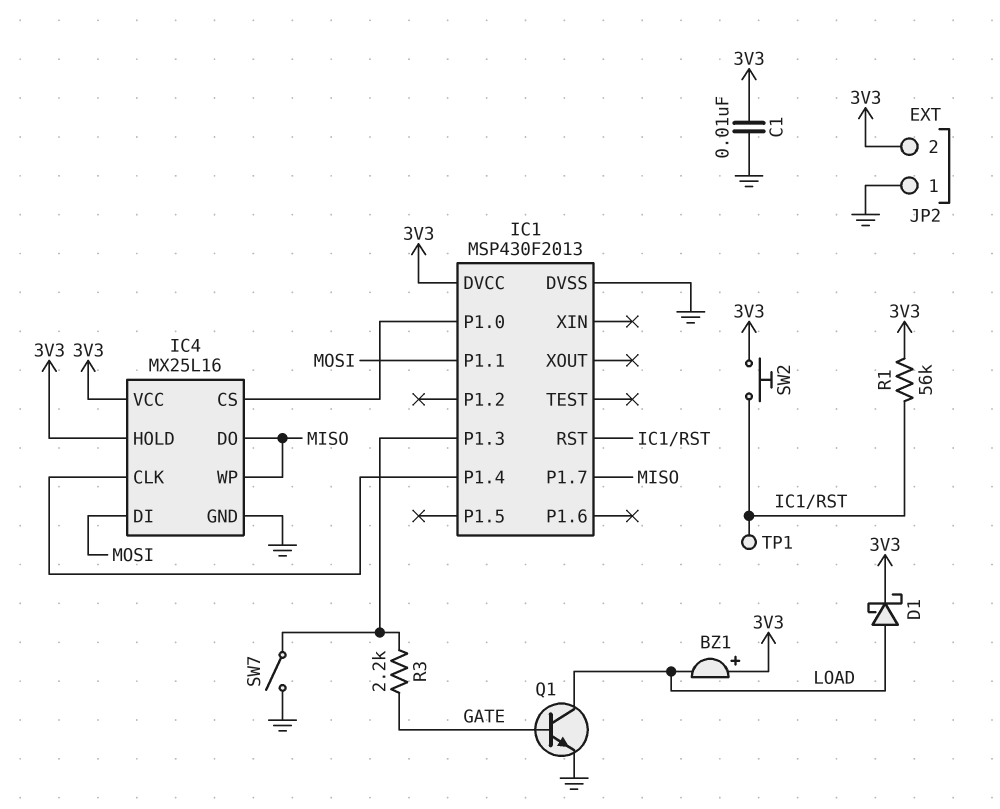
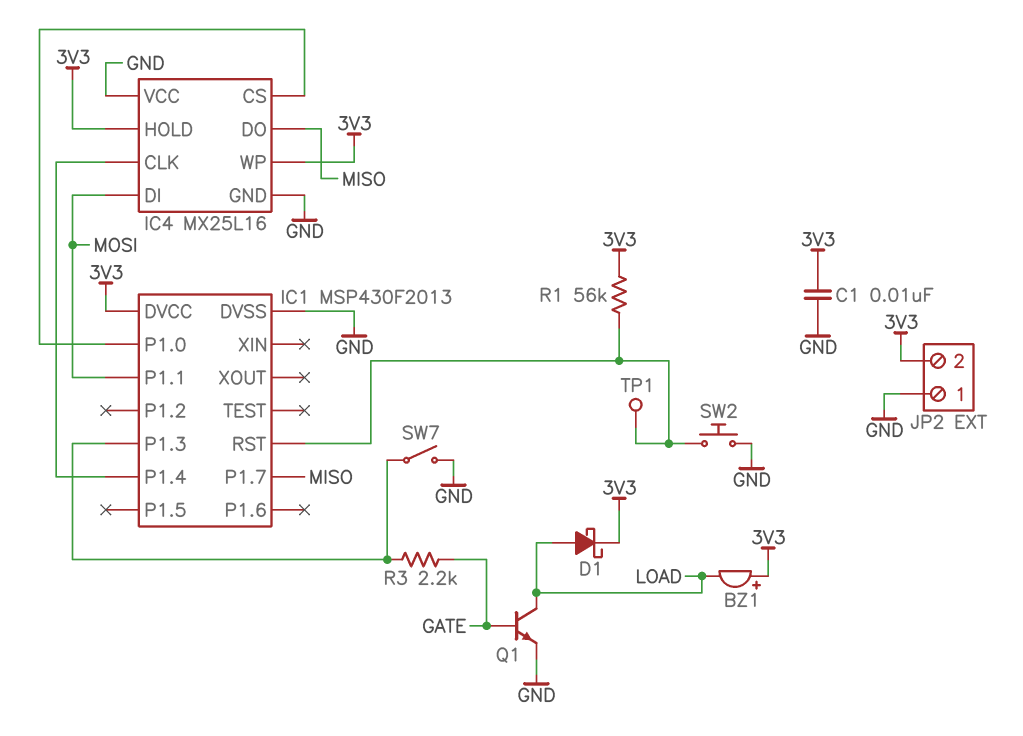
IC4 pin VCC: 3V3 -> GND
IC4 pin WP: MISO -> 3V3
SW2: button (3V3, IC1/RST) -> button (GND, IC1/RST)

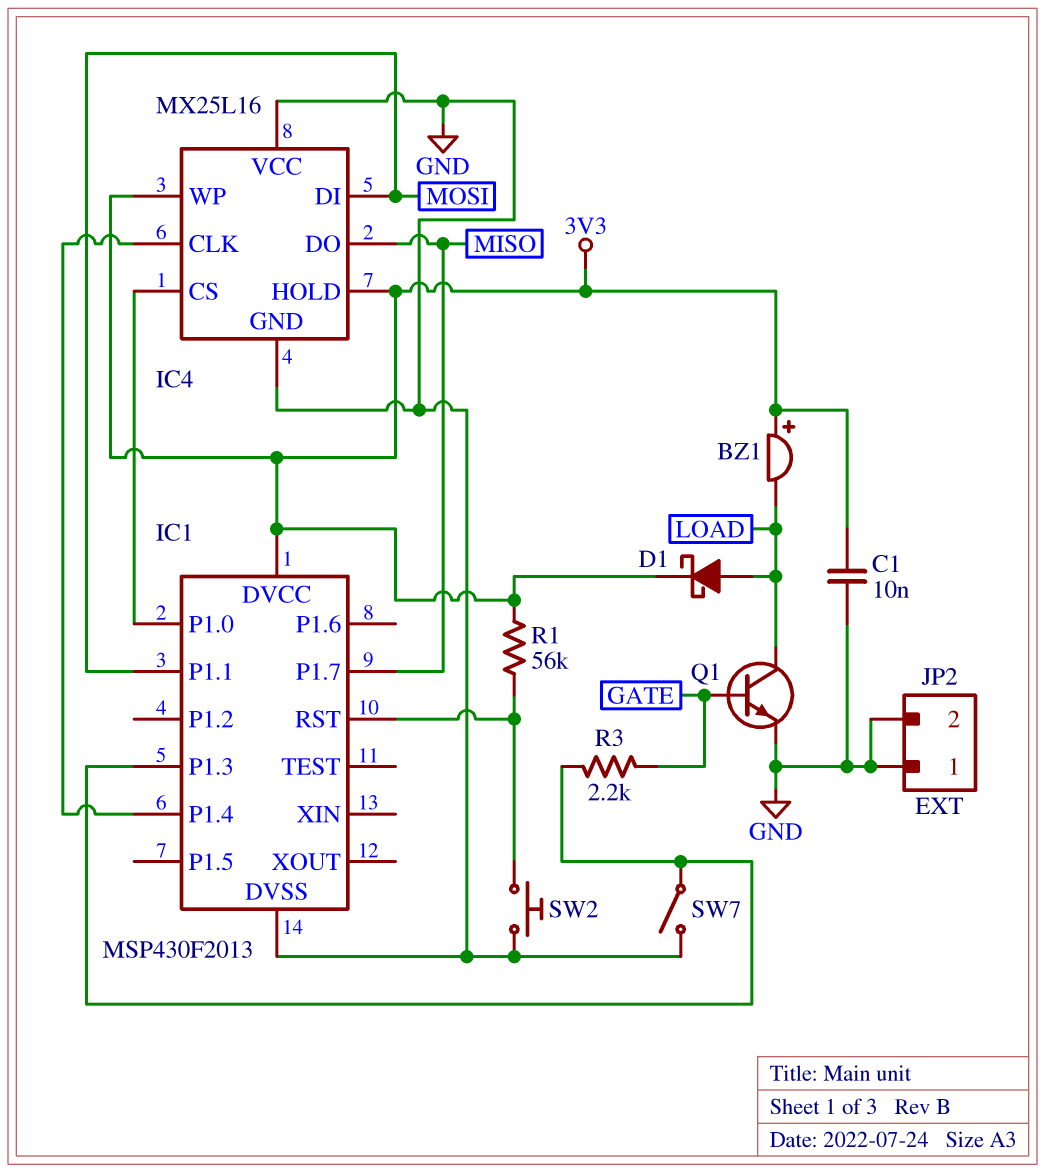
JP2 pin 2: 3V3 -> GND
TP1: test point (IC1/RST) -> none

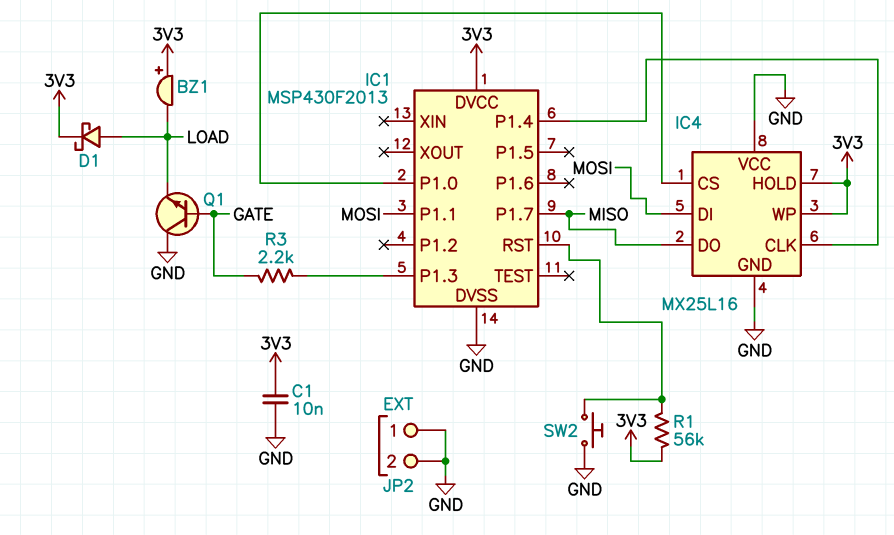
Q1: NPN (B GATE, C LOAD, E GND) -> NPN (B GATE, C GND, E LOAD)
SW7: switch (GND, IC1/P1.3) -> none

